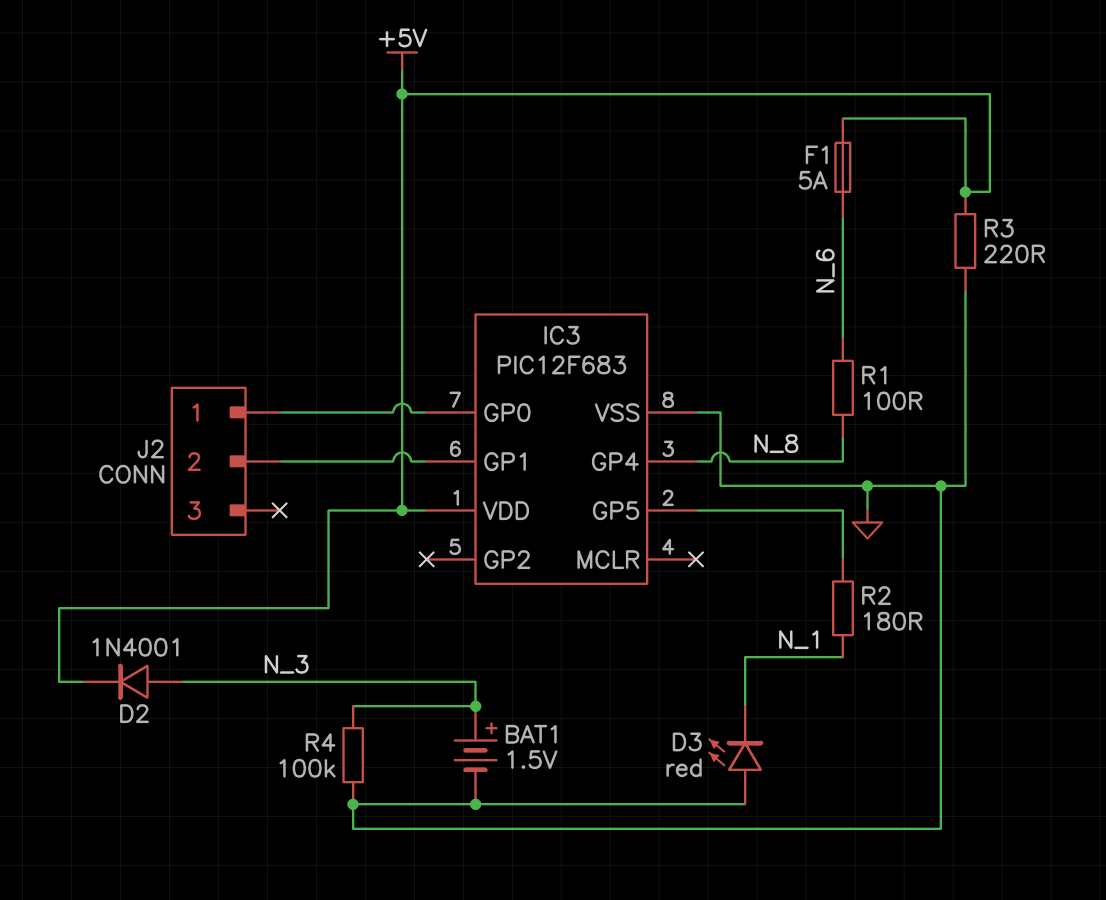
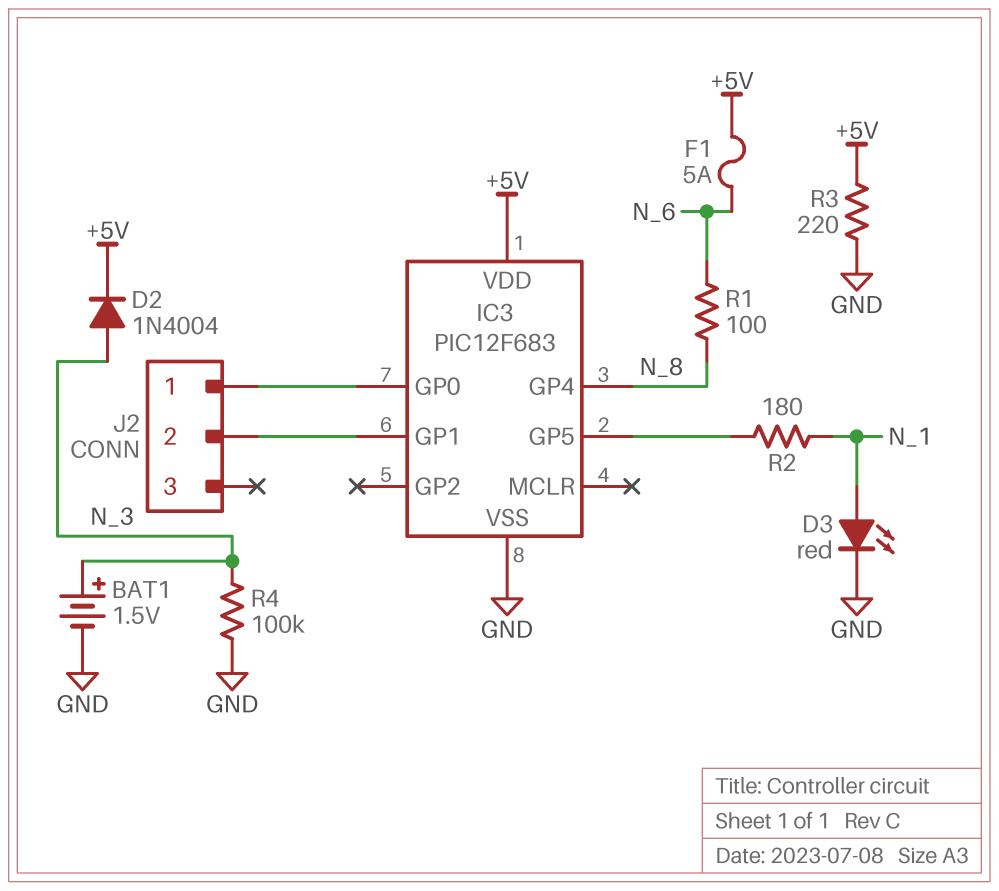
D2: diode 1N4001 (A N_3, K +5V) -> diode 1N4004 (A N_3, K +5V)
D3: LED red (A GND, K N_1) -> LED red (A N_1, K GND)

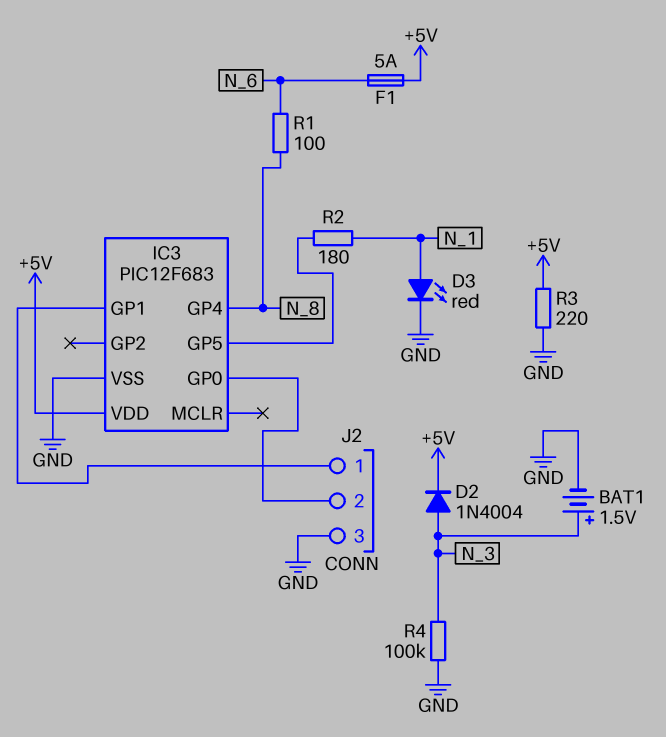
J2 pin 1: IC3/GP0 -> IC3/GP1
J2 pin 2: IC3/GP1 -> IC3/GP0
J2 pin 3: none -> GND

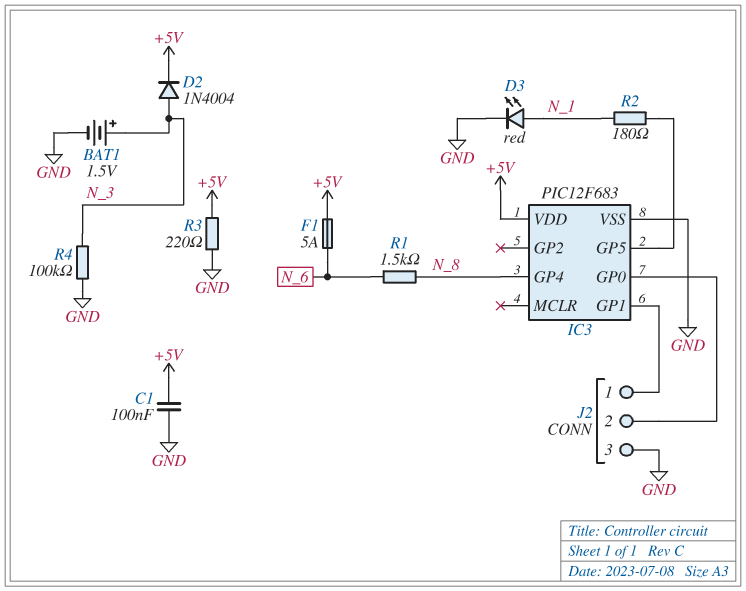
C1: none -> 100nF (+5V, GND)
R1: 100 (N_6, N_8) -> 1.5k (N_6, N_8)

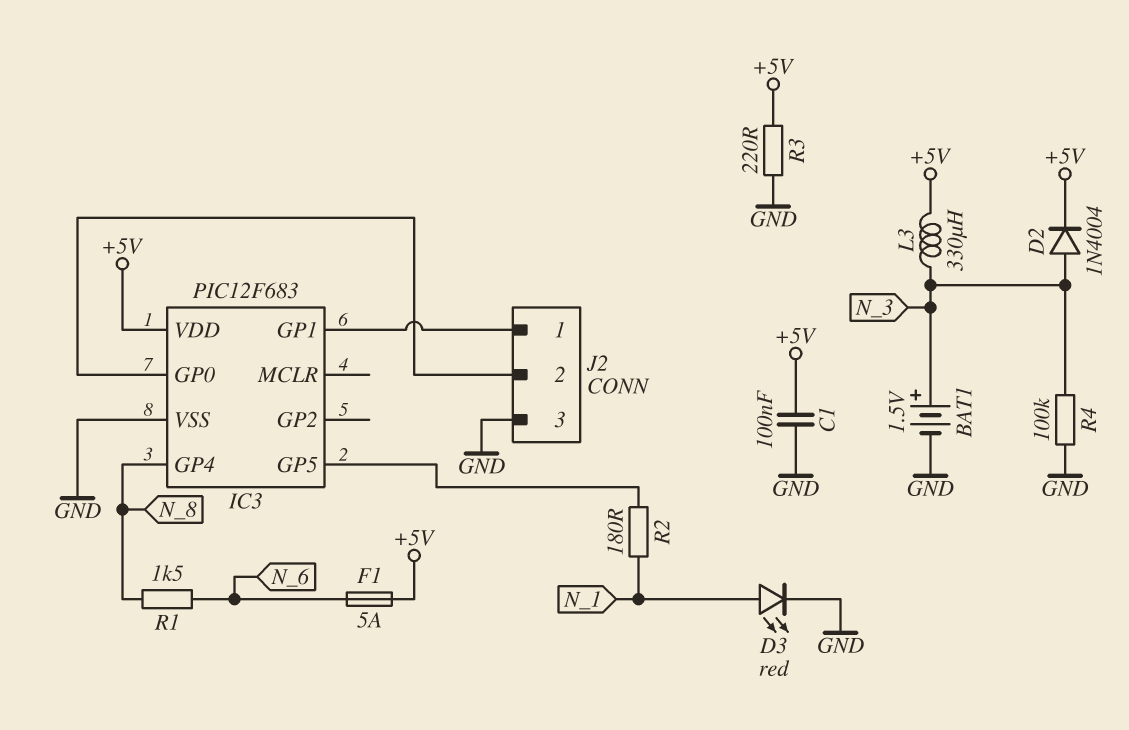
L3: none -> 330uH (+5V, N_3)

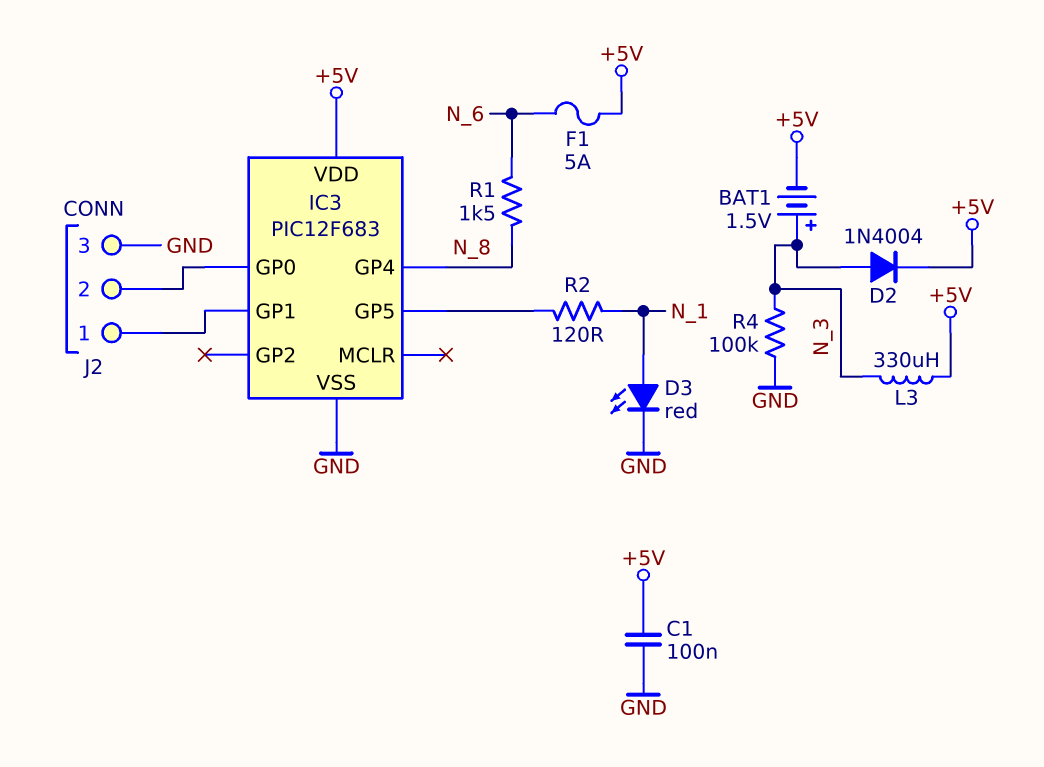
BAT1: 1.5V (plus N_3, minus GND) -> 1.5V (plus N_3, minus +5V)
R2: 180 (IC3/GP5, N_1) -> 120 (IC3/GP5, N_1)
R3: 220 (+5V, GND) -> none

